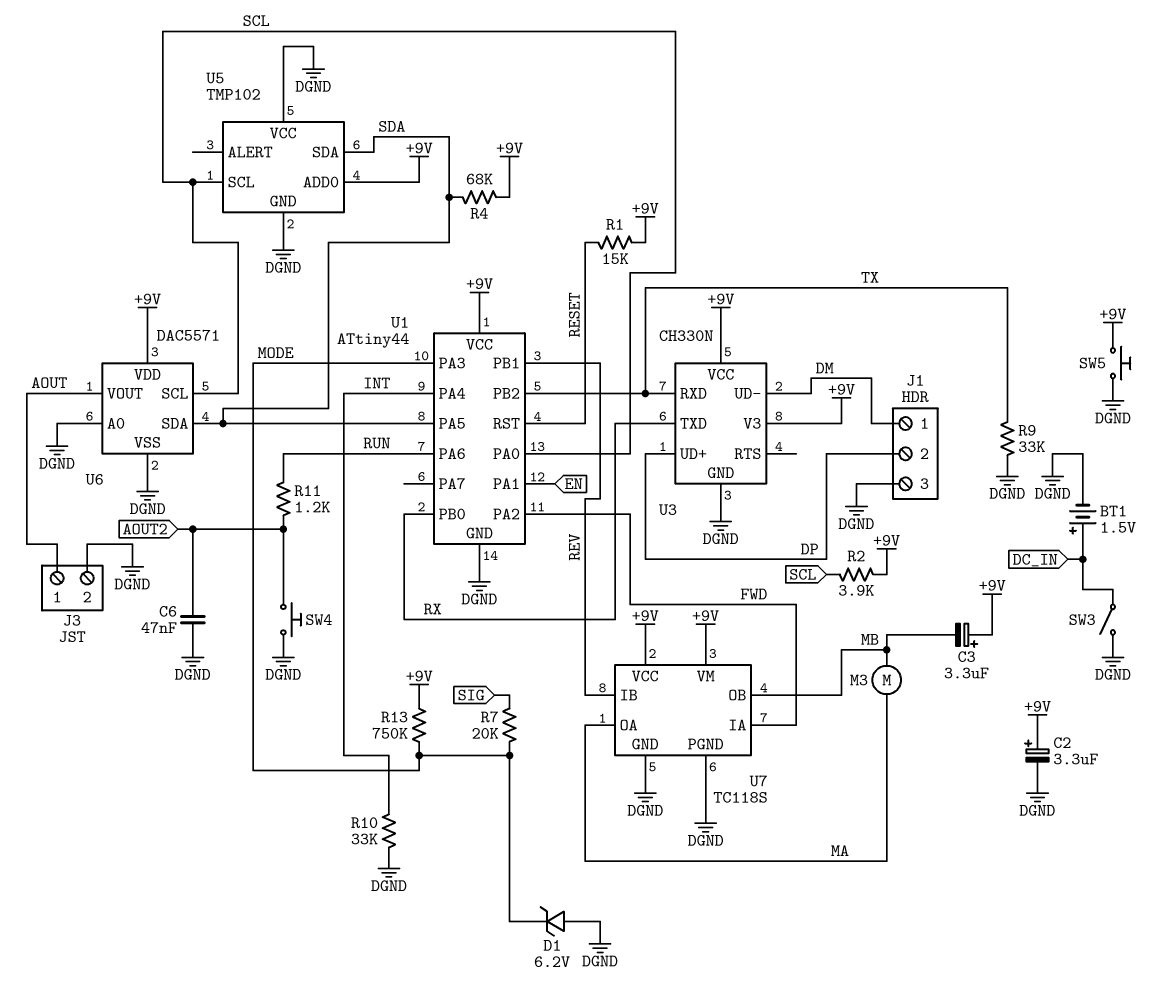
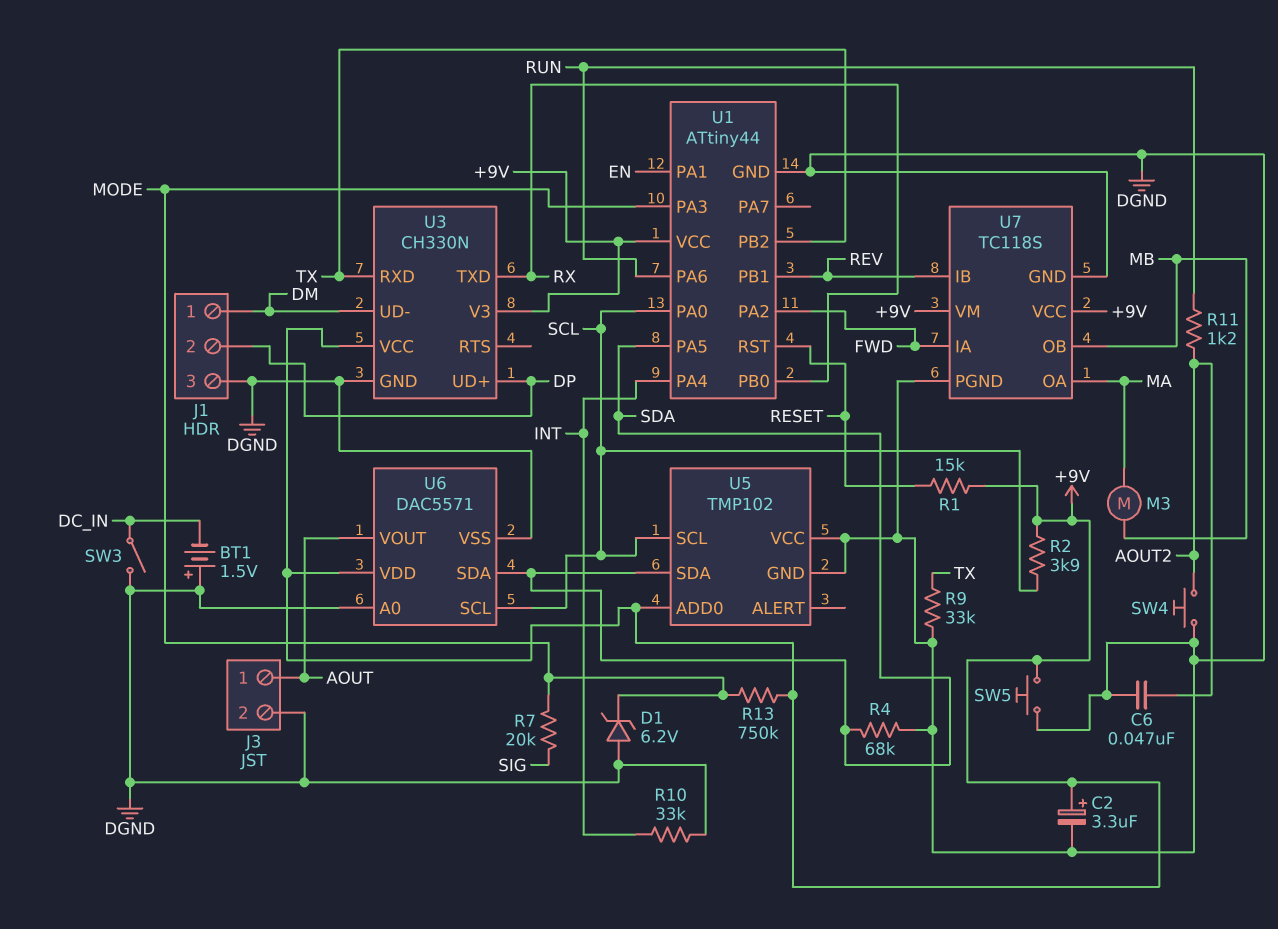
BT1: 1.5V (plus DC_IN, minus DGND) -> 1.5V (plus DGND, minus DC_IN)
C3: 3.3uF (plus +9V, minus MB) -> none
R4: 68k (+9V, SDA) -> 68k (DGND, SDA)

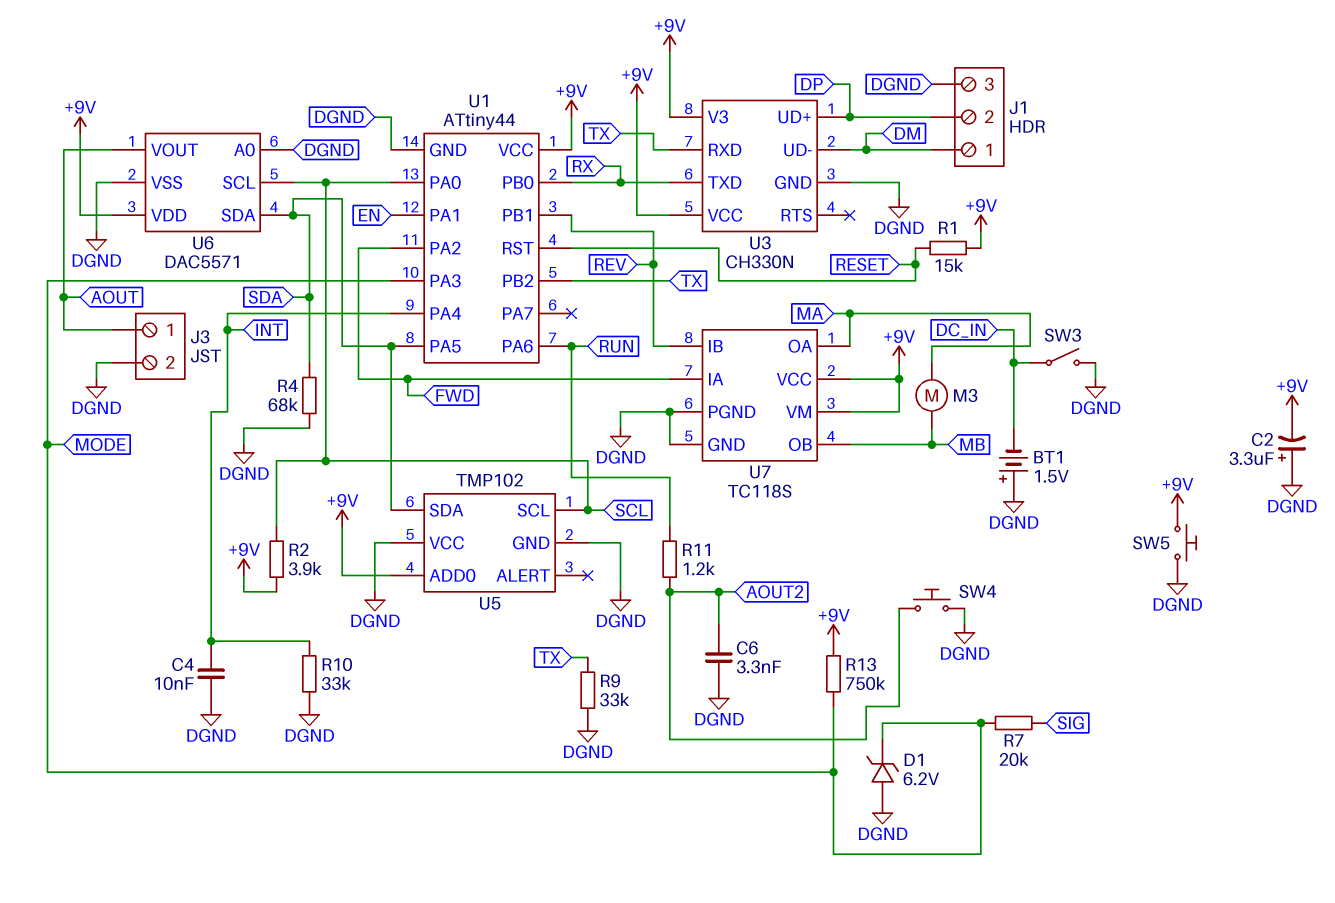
C2: 3.3uF (plus +9V, minus DGND) -> 3.3uF (plus DGND, minus +9V)
C4: none -> 10nF (DGND, INT)
C6: 47nF (AOUT2, DGND) -> 3.3nF (AOUT2, DGND)

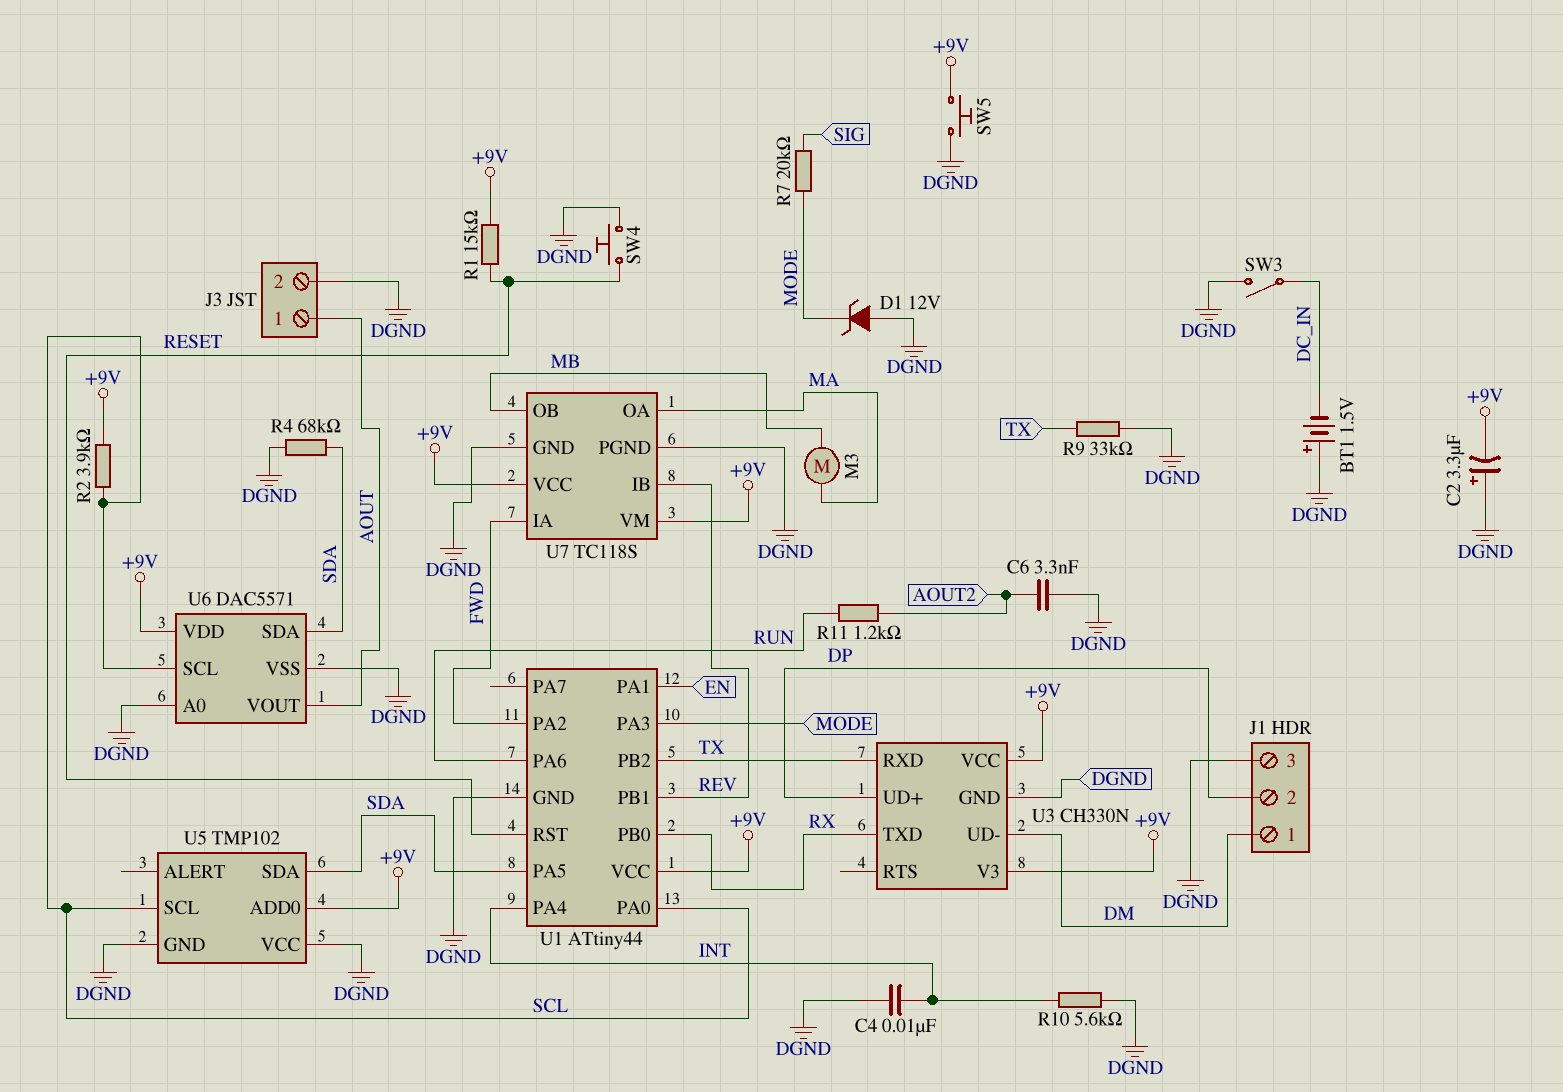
D1: zener 6.2V (A DGND, K MODE) -> zener 12V (A DGND, K MODE)
R10: 33k (DGND, INT) -> 5.6k (DGND, INT)
R13: 750k (+9V, MODE) -> none
SW4: button (AOUT2, DGND) -> button (DGND, RESET)

